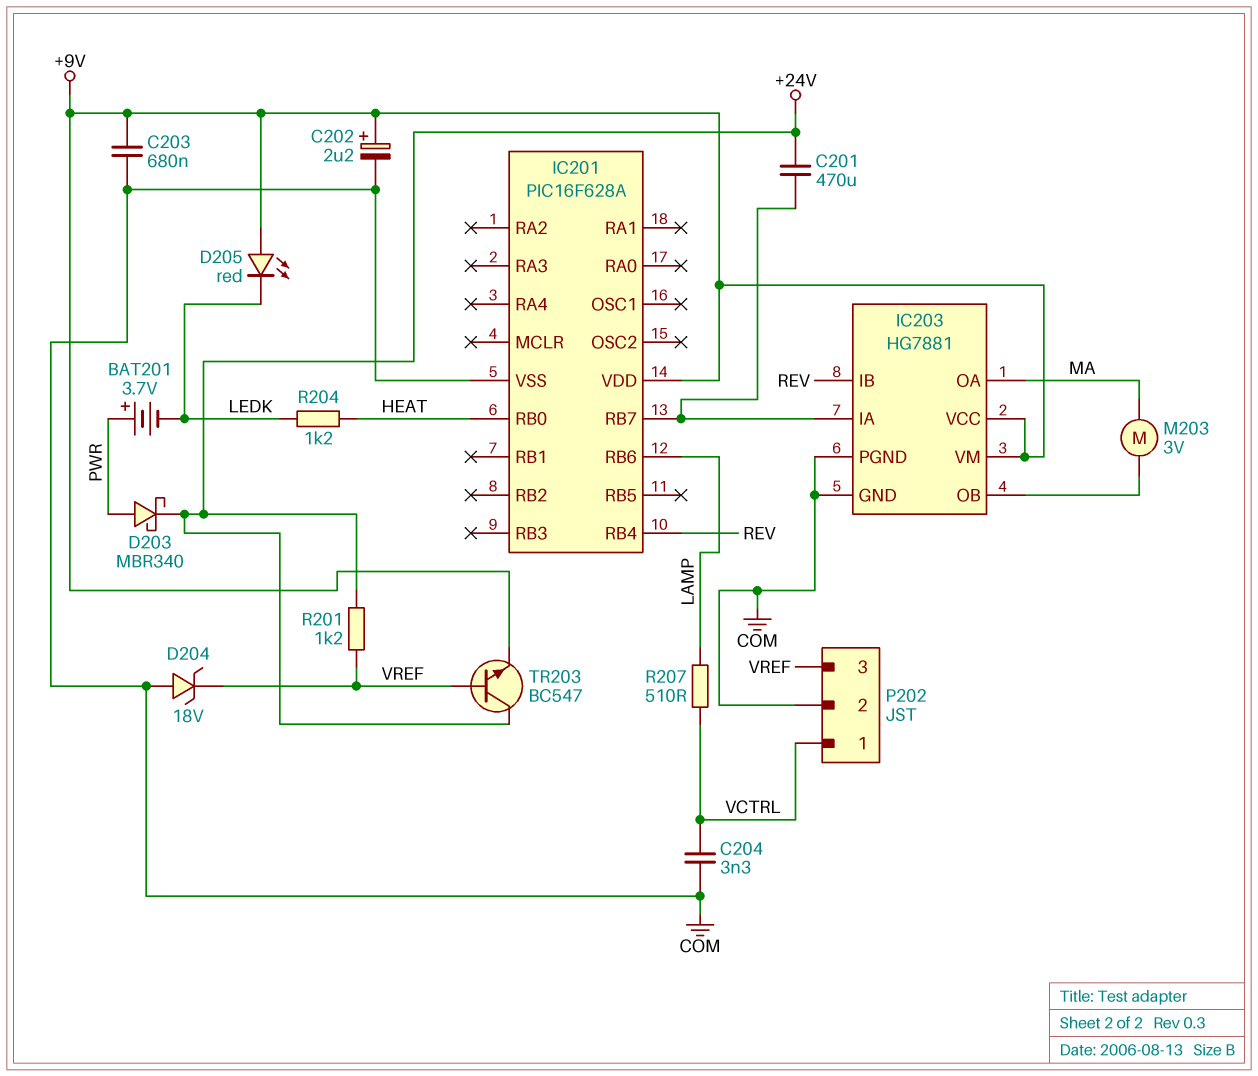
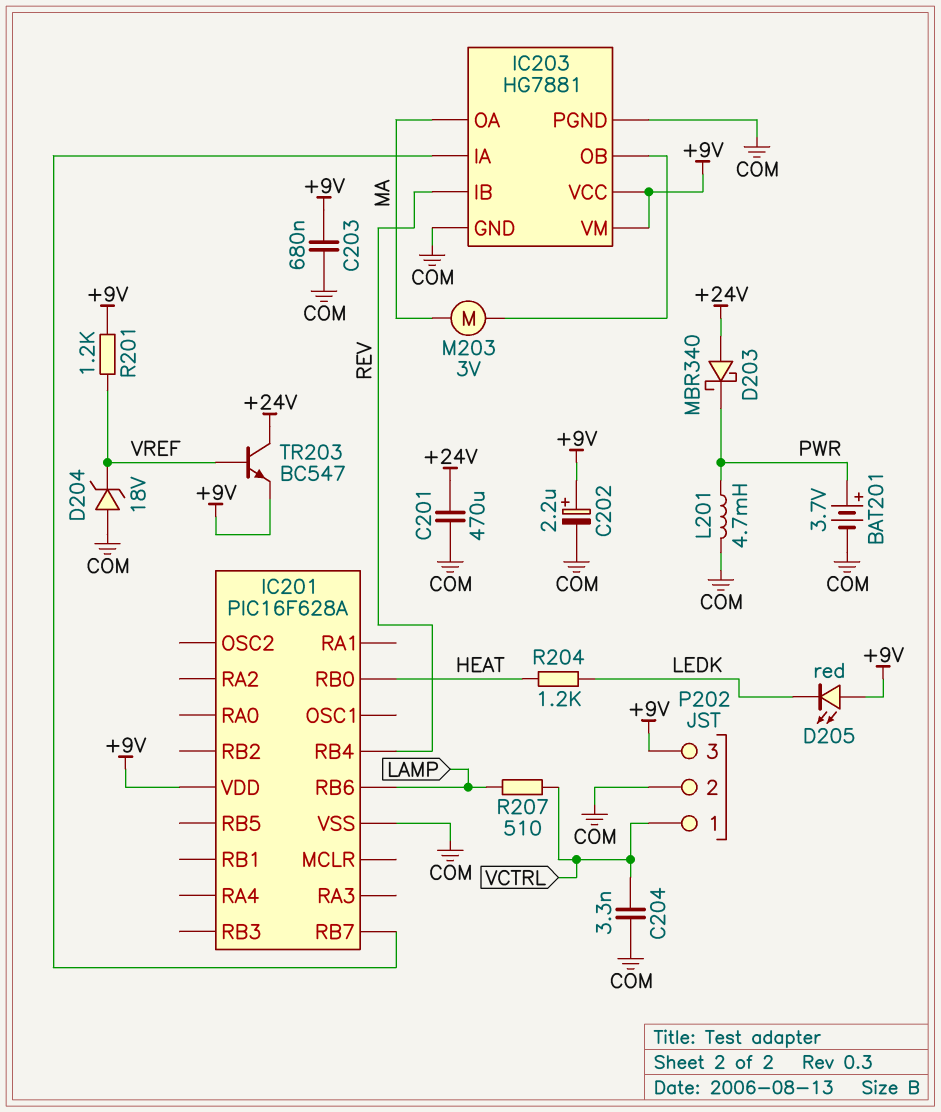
BAT201: 3.7V (plus PWR, minus LEDK) -> 3.7V (plus PWR, minus COM)
C201: 470uF (+24V, IC201/RB7) -> 470uF (+24V, COM)
D203: schottky MBR340 (A PWR, K +24V) -> schottky MBR340 (A +24V, K PWR)
L201: none -> 4.7mH (COM, PWR)
P202 pin 3: VREF -> +9V
R201: 1.2k (+24V, VREF) -> 1.2k (+9V, VREF)

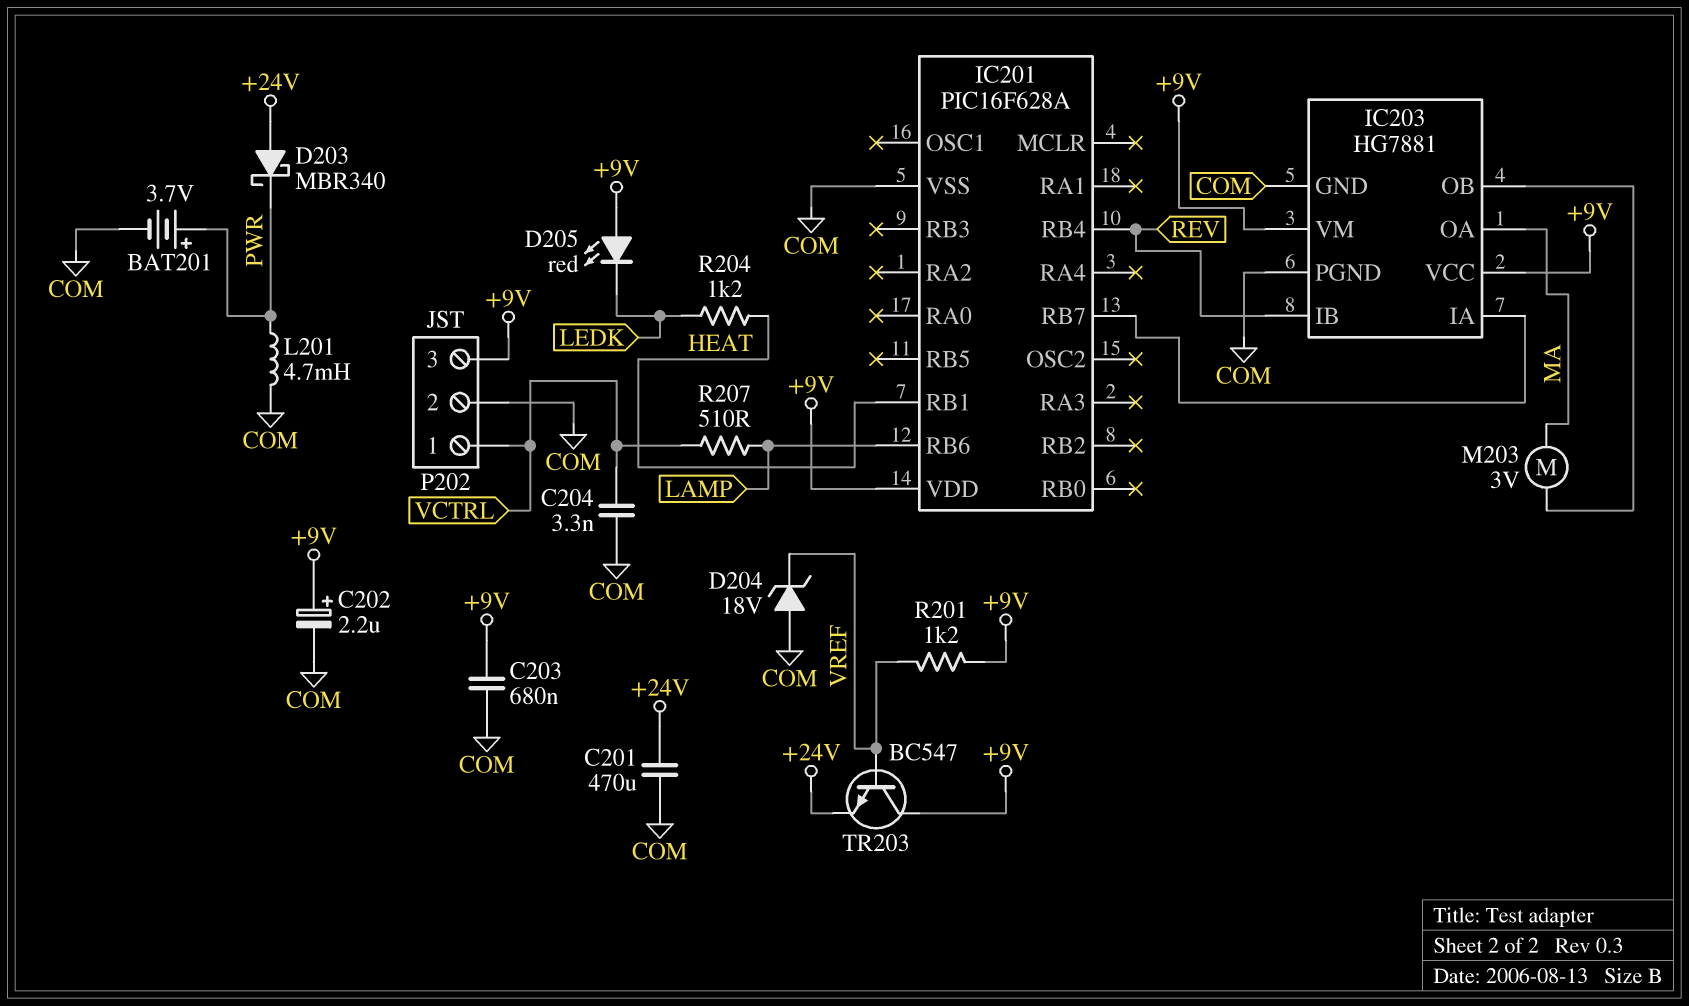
IC201 pin RB0: HEAT -> none
IC201 pin RB1: none -> HEAT
TR203: NPN BC547 (B VREF, C +24V, E +9V) -> NPN BC547 (B VREF, C +9V, E +24V)

